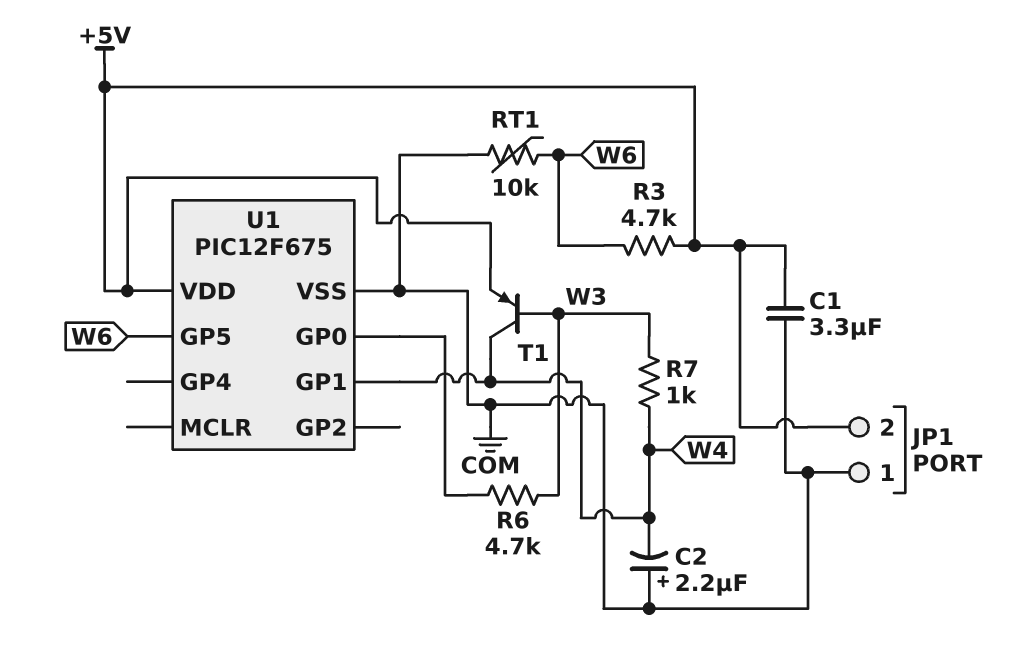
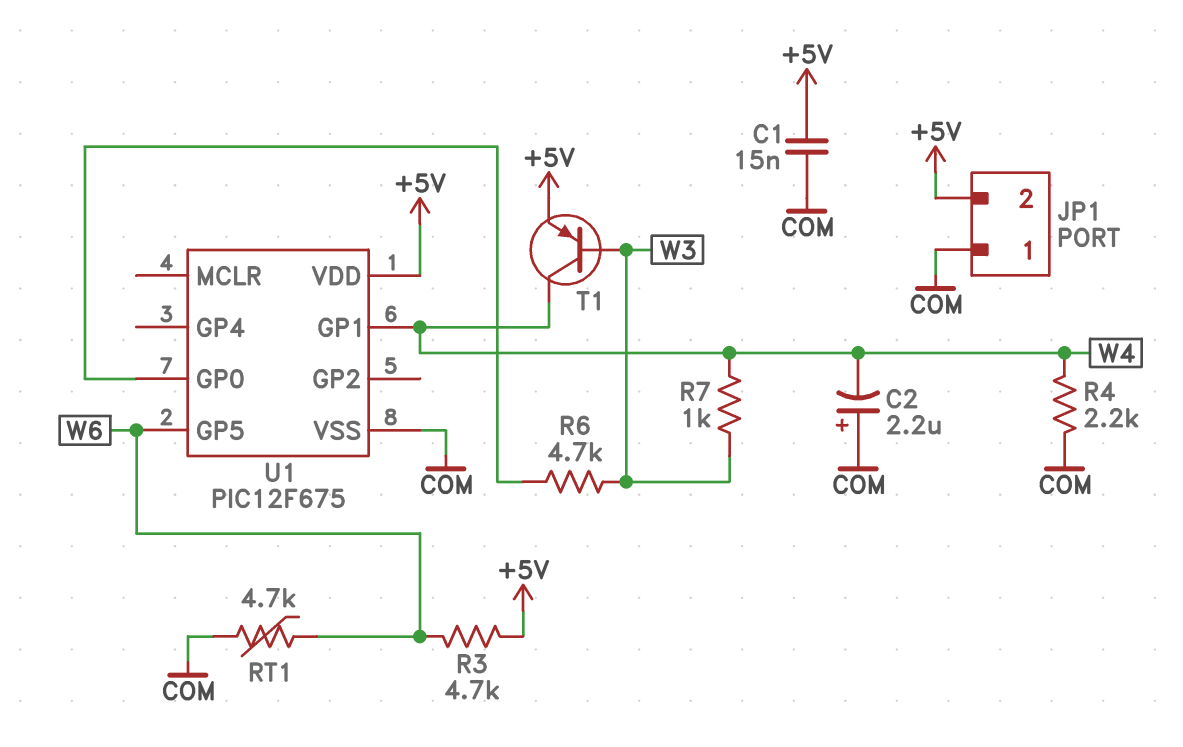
C1: 3.3uF (+5V, COM) -> 15nF (+5V, COM)
R4: none -> 2.2k (COM, W4)
RT1: 10k (COM, W6) -> 4.7k (COM, W6)

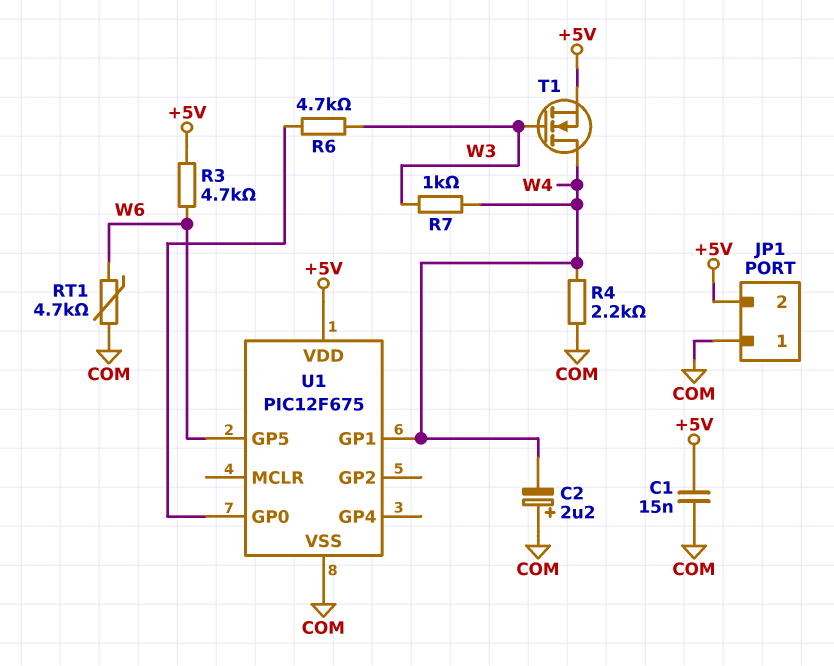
T1: PNP (B W3, C W4, E +5V) -> NMOS (G W3, D W4, S +5V)

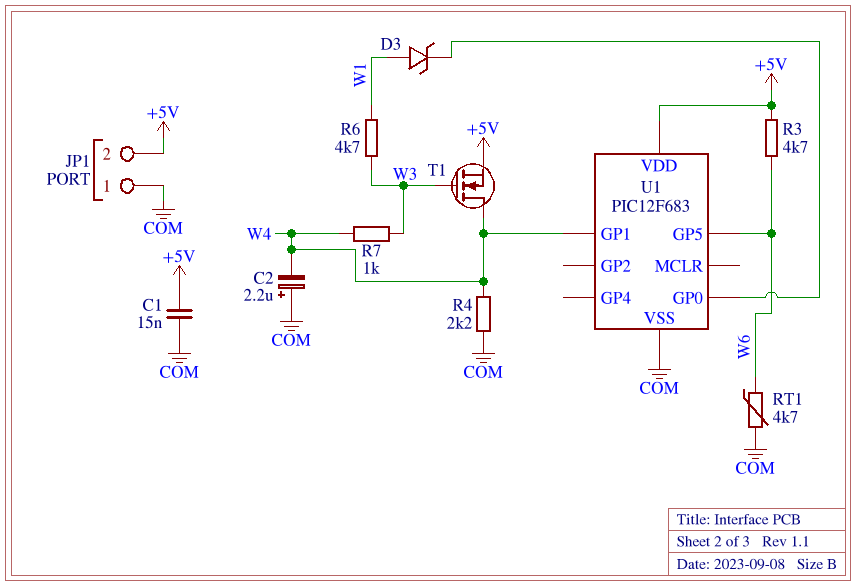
D3: none -> zener (A W1, K U1/GP0)
R6: 4.7k (U1/GP0, W3) -> 4.7k (W1, W3)
U1: PIC12F675 -> PIC12F683

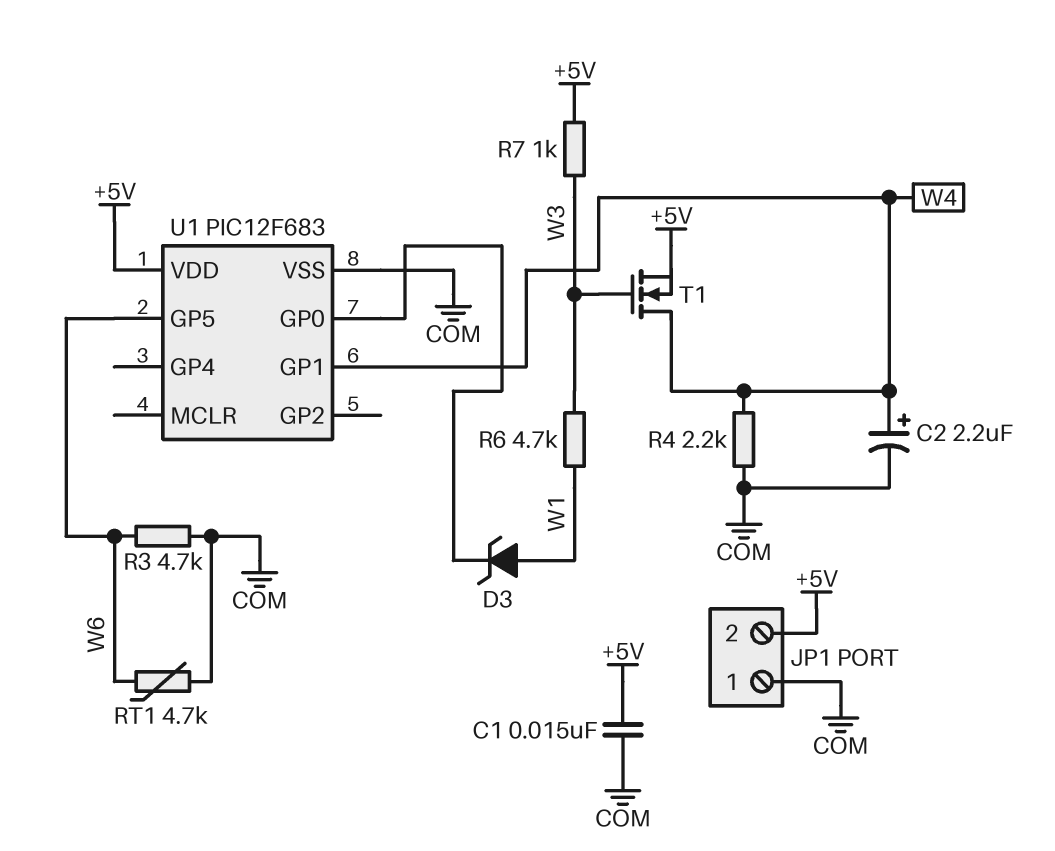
C2: 2.2uF (plus COM, minus W4) -> 2.2uF (plus W4, minus COM)
R3: 4.7k (+5V, W6) -> 4.7k (COM, W6)
R7: 1k (W3, W4) -> 1k (+5V, W3)

